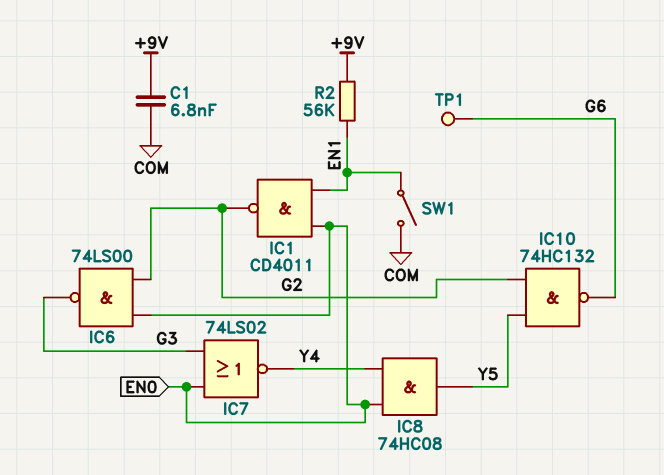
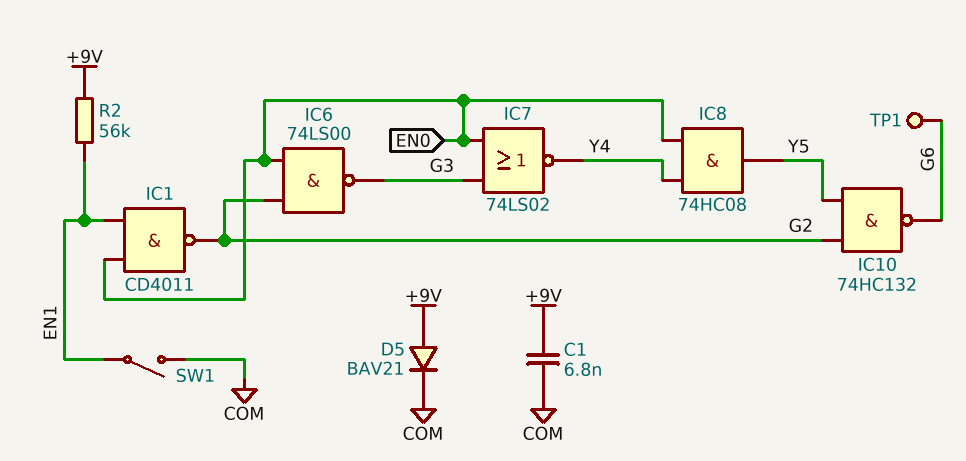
D5: none -> diode BAV21 (A +9V, K COM)

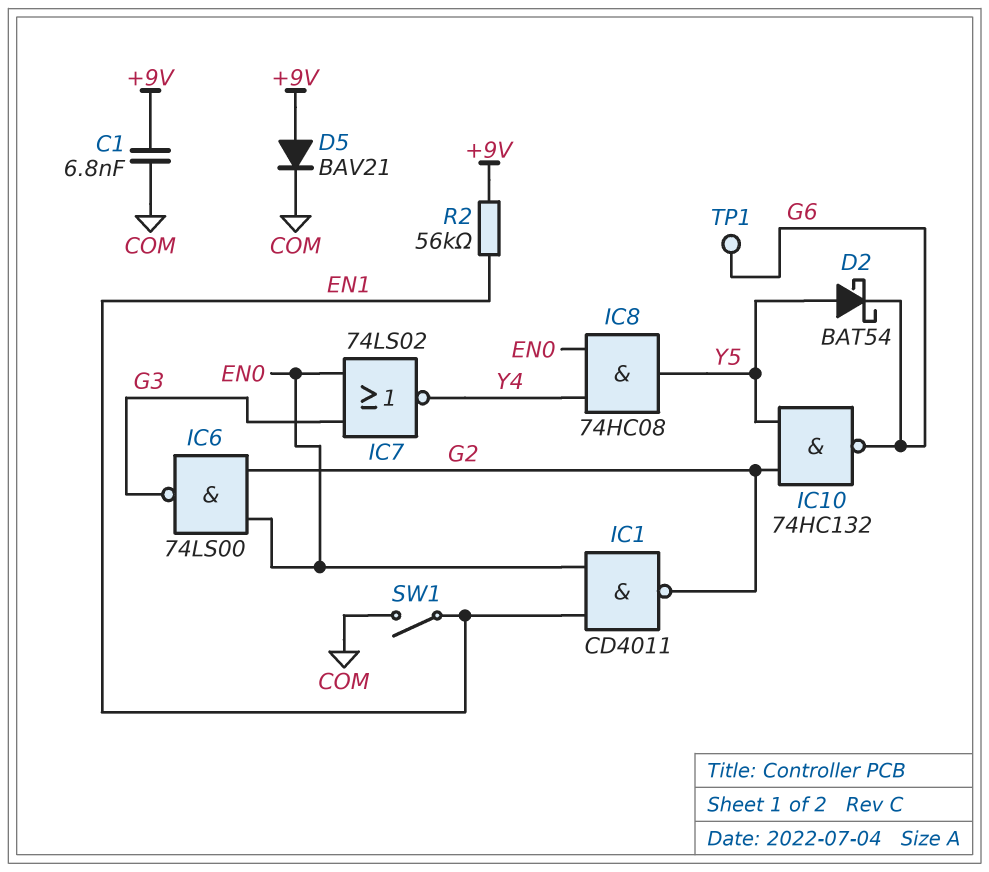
D2: none -> schottky BAT54 (A Y5, K G6)

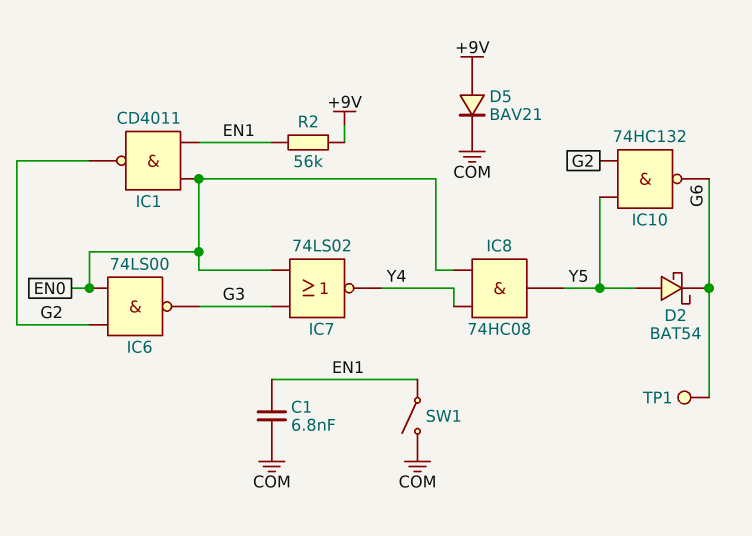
C1: 6.8nF (+9V, COM) -> 6.8nF (COM, EN1)

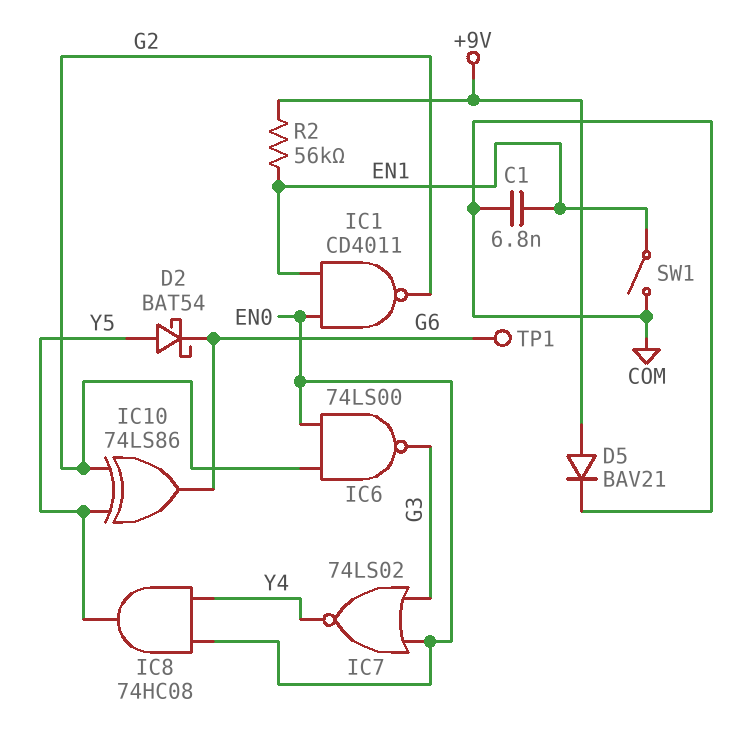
IC10: NAND 74HC132 (in G2, in Y5, out G6) -> XOR 74LS86 (in G2, in Y5, out G6)

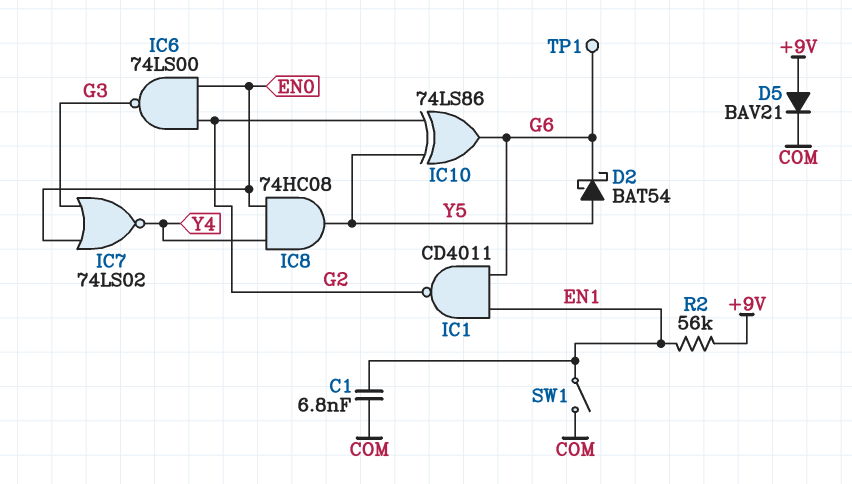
IC1: NAND CD4011 (in EN0, in EN1, out G2) -> NAND CD4011 (in EN1, in G6, out G2)

